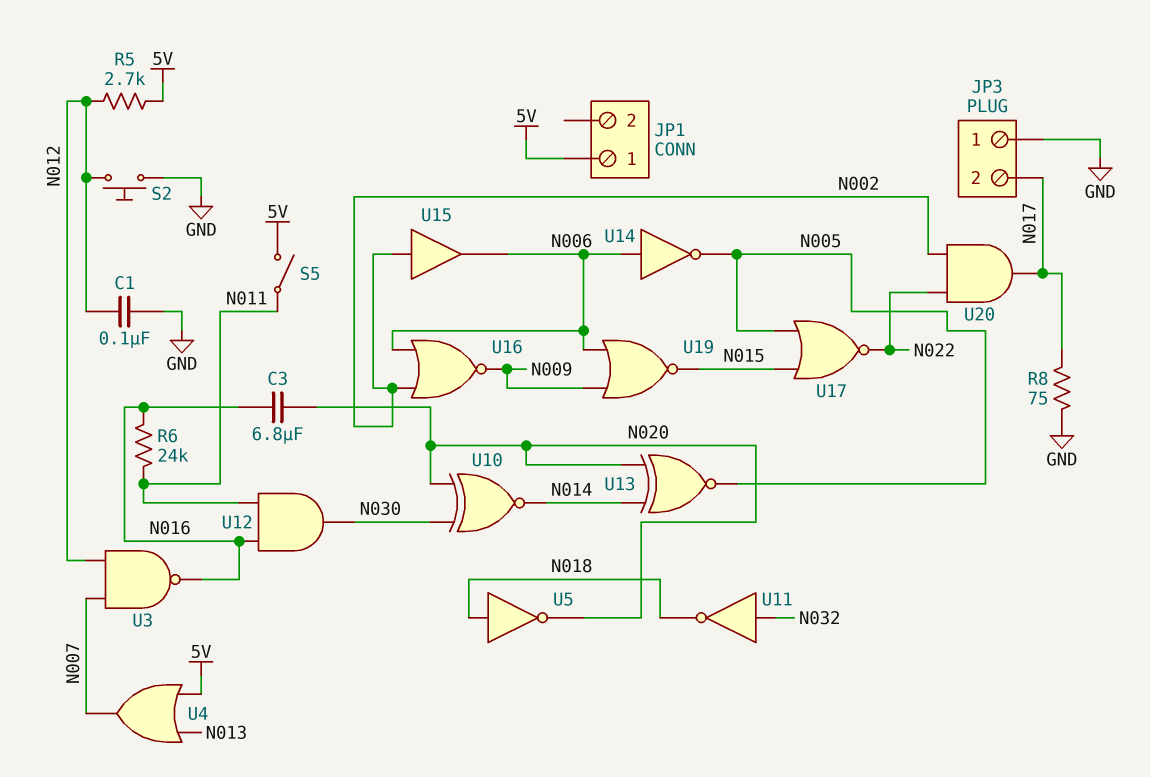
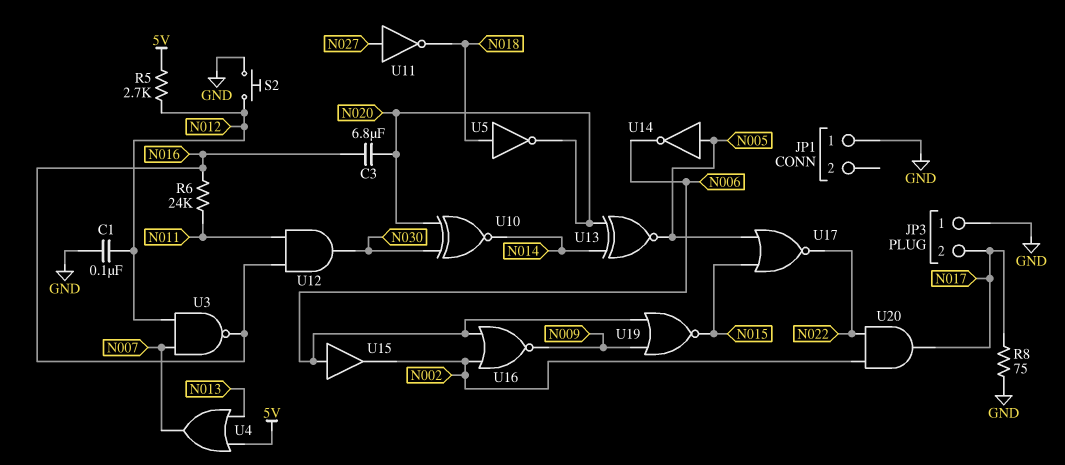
JP1 pin 1: 5V -> GND
S5: switch (5V, N011) -> none
U11: NOT (in N032, out N018) -> NOT (in N027, out N018)
U14: NOT (in N006, out N005) -> NOT (in N005, out N006)
U15: buffer (in N002, out N006) -> buffer (in N006, out N002)

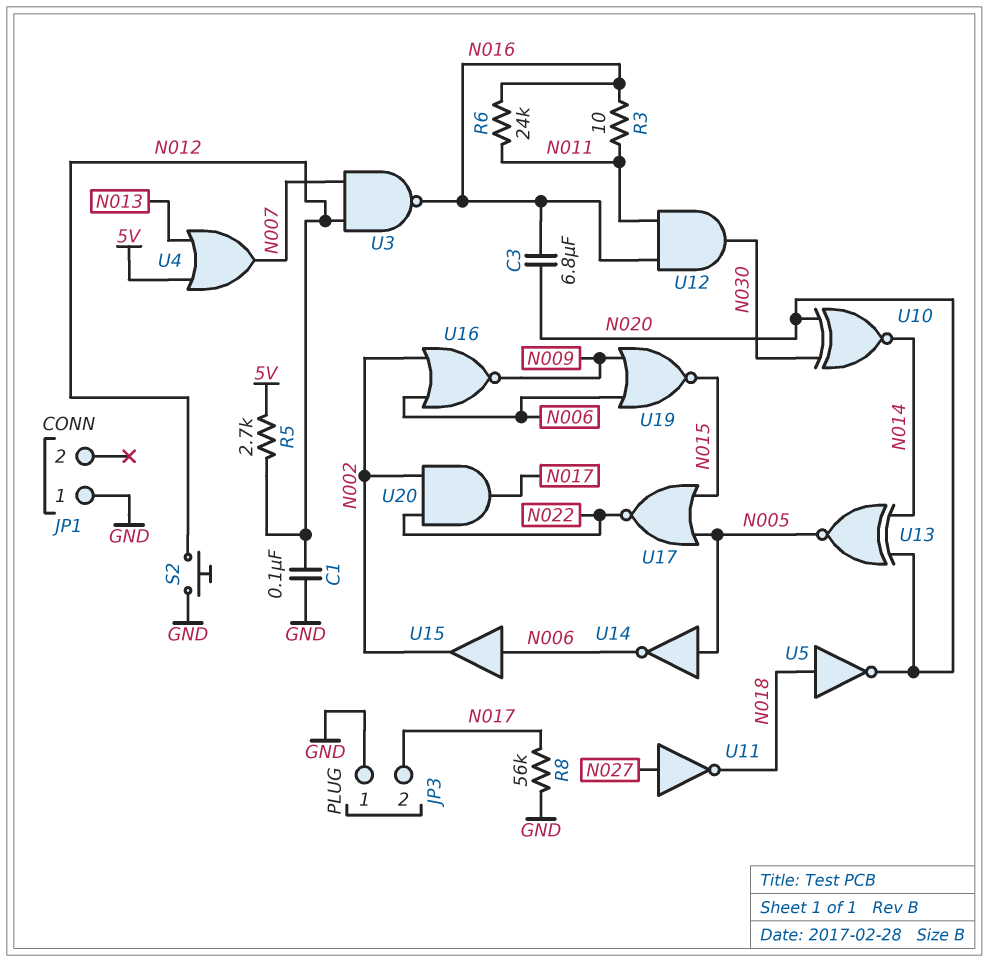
R3: none -> 10 (N011, N016)
R8: 75 (GND, N017) -> 56k (GND, N017)

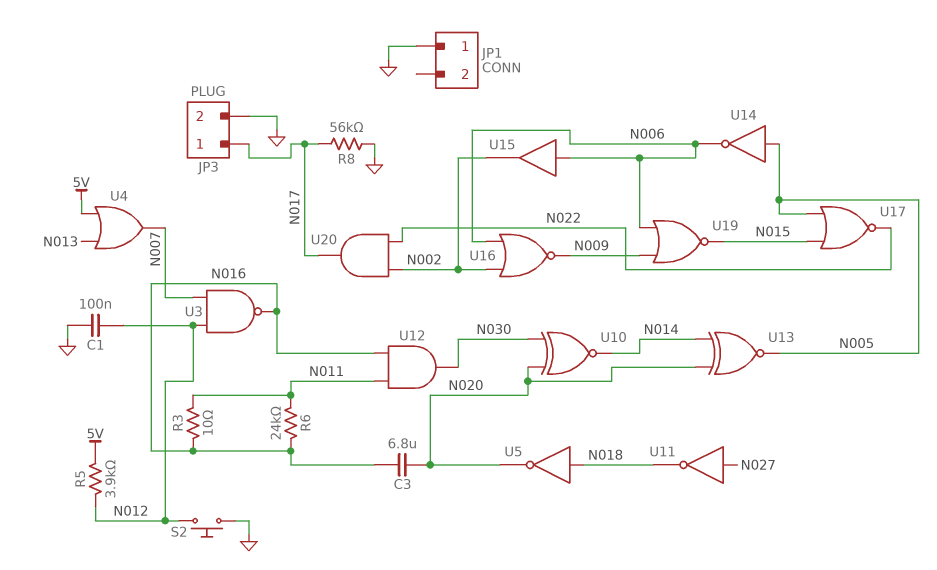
JP3 pin 1: GND -> N017
JP3 pin 2: N017 -> GND
R5: 2.7k (5V, N012) -> 3.9k (5V, N012)

